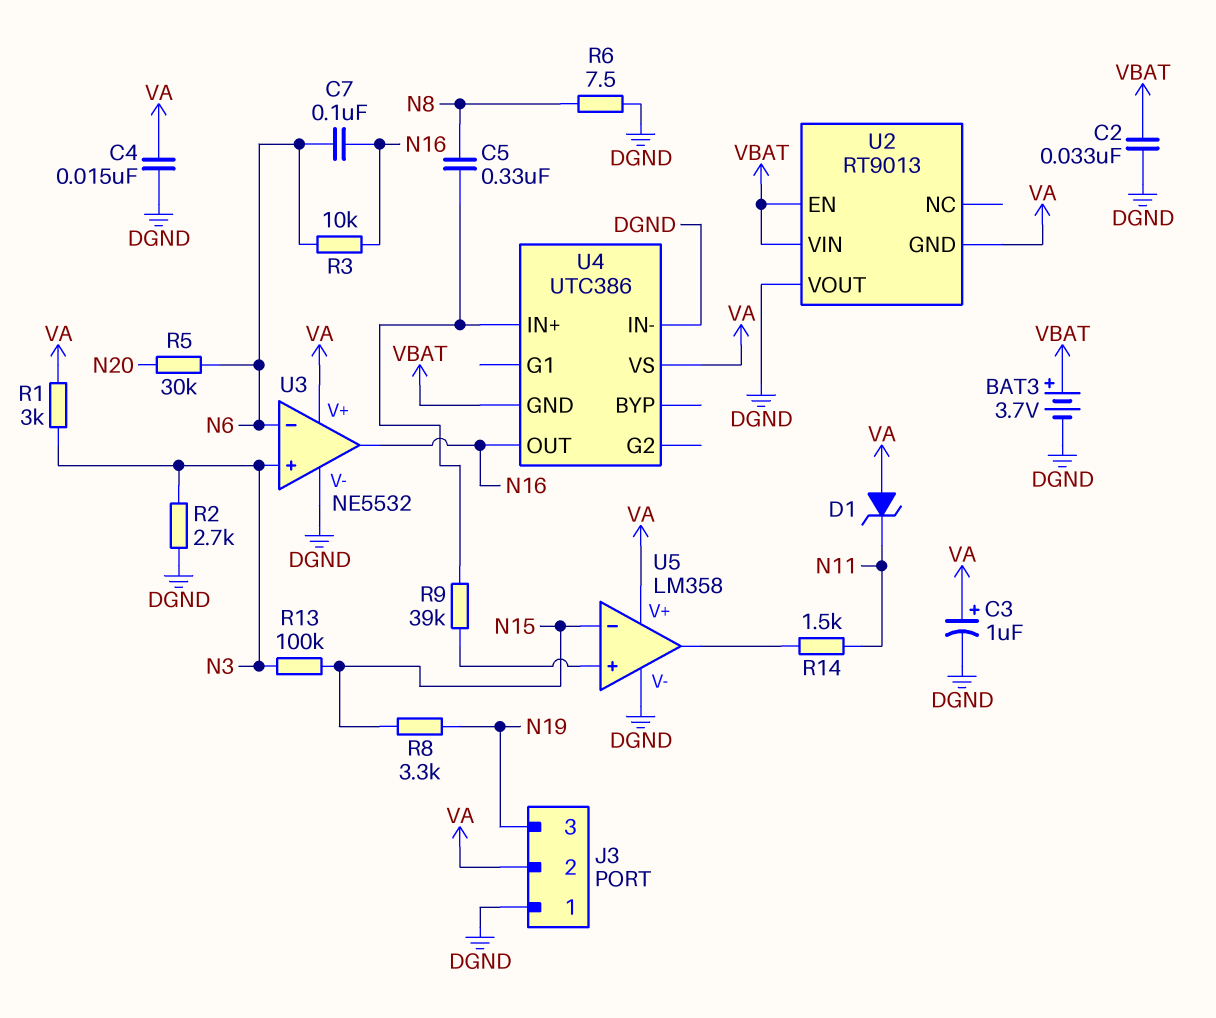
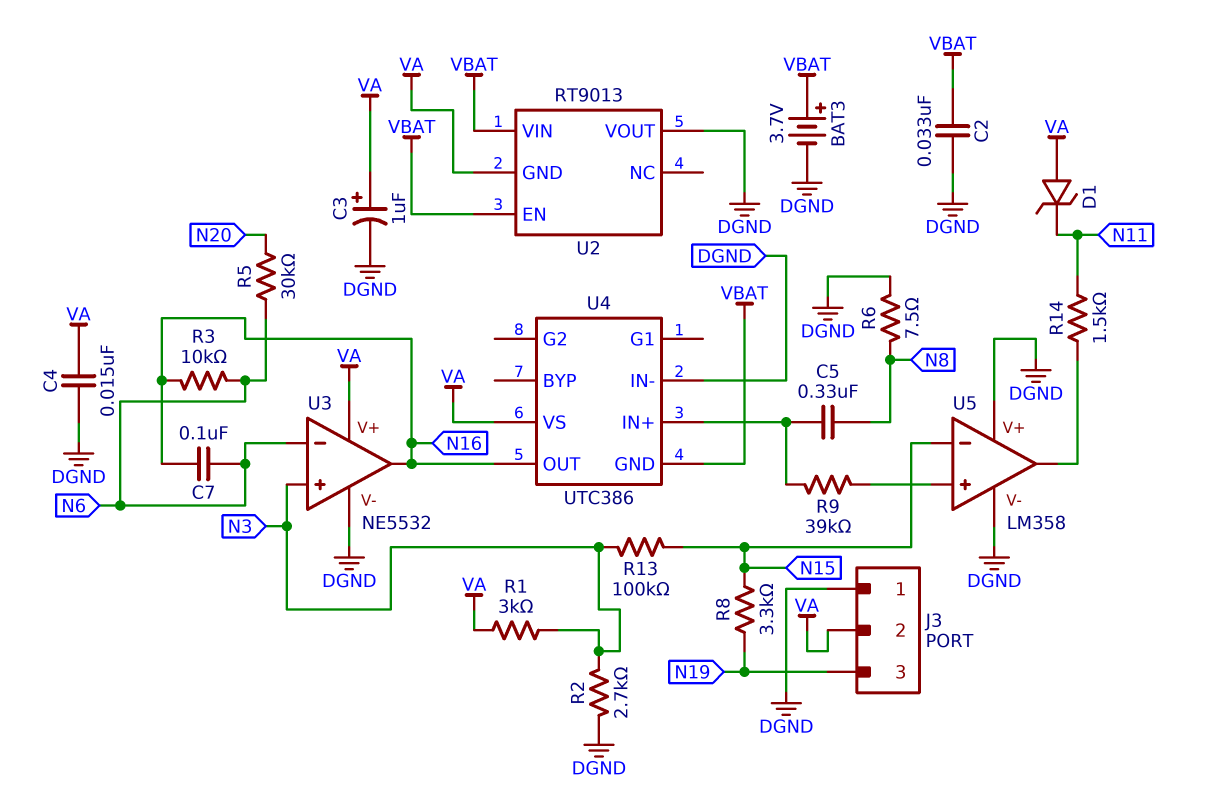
U5 pin V+: VA -> DGND

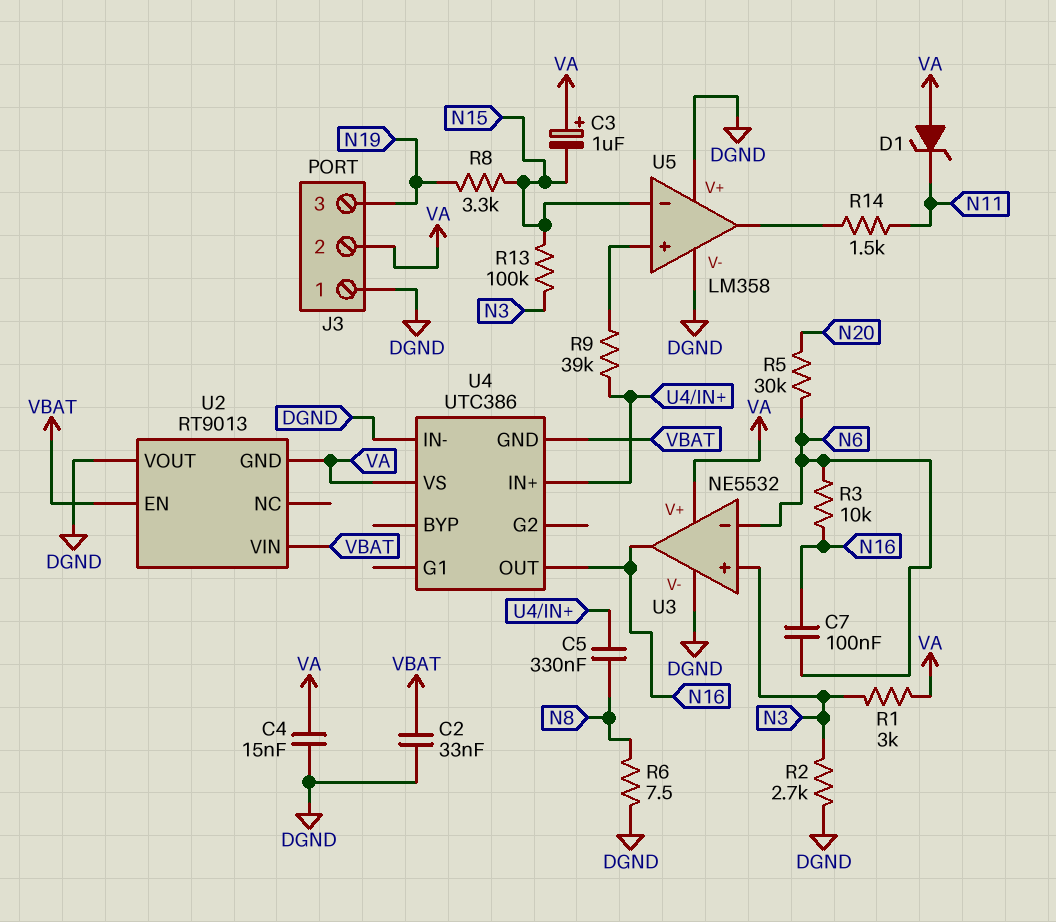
BAT3: 3.7V (plus VBAT, minus DGND) -> none
C3: 1uF (plus VA, minus DGND) -> 1uF (plus VA, minus N15)

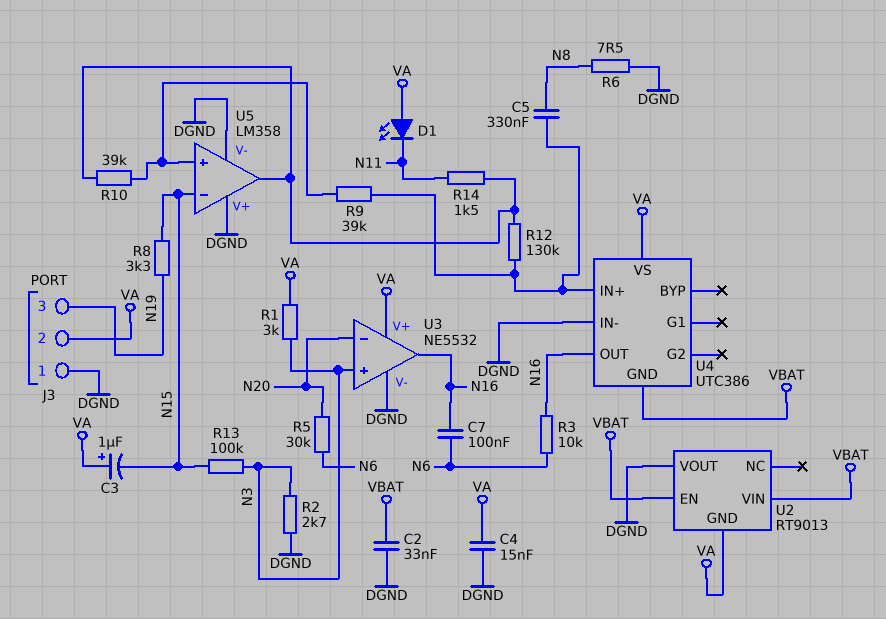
D1: zener (A VA, K N11) -> LED (A VA, K N11)
R10: none -> 39k (U5/in+, U5/out)
R12: none -> 130k (U4/IN+, U5/out)
U3 pin in-: N6 -> N20

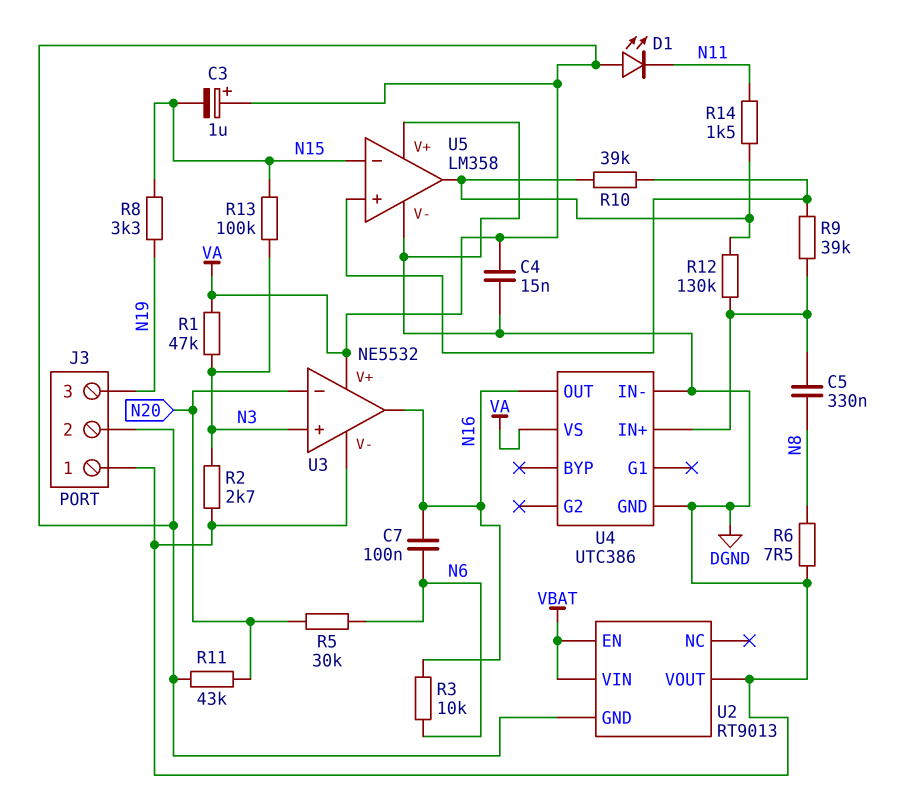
C2: 33nF (DGND, VBAT) -> none
R1: 3k (N3, VA) -> 47k (N3, VA)
R11: none -> 43k (N20, VA)
U4 pin GND: VBAT -> DGND

